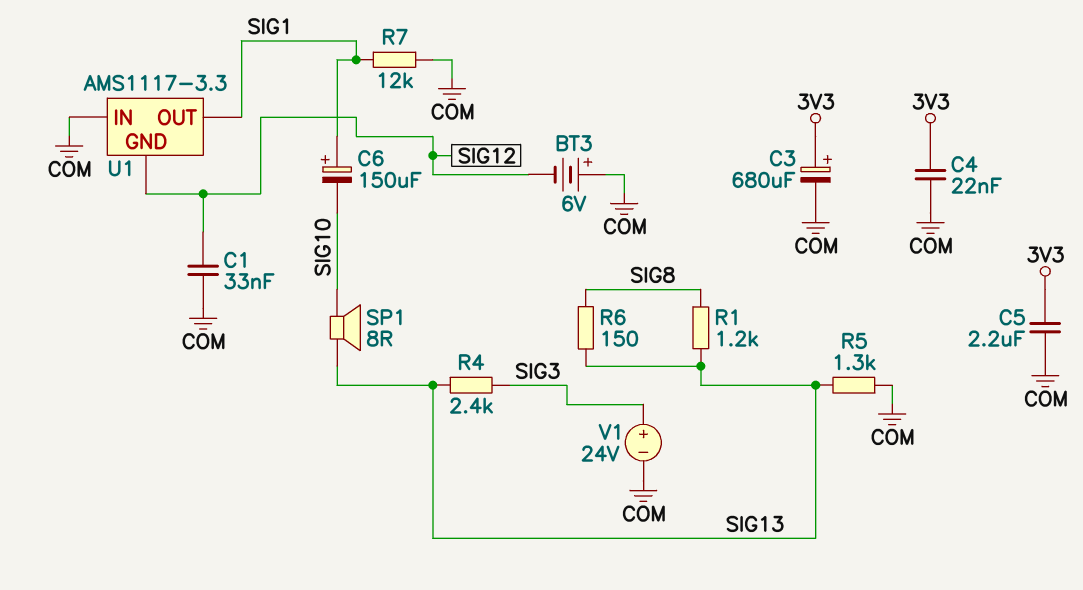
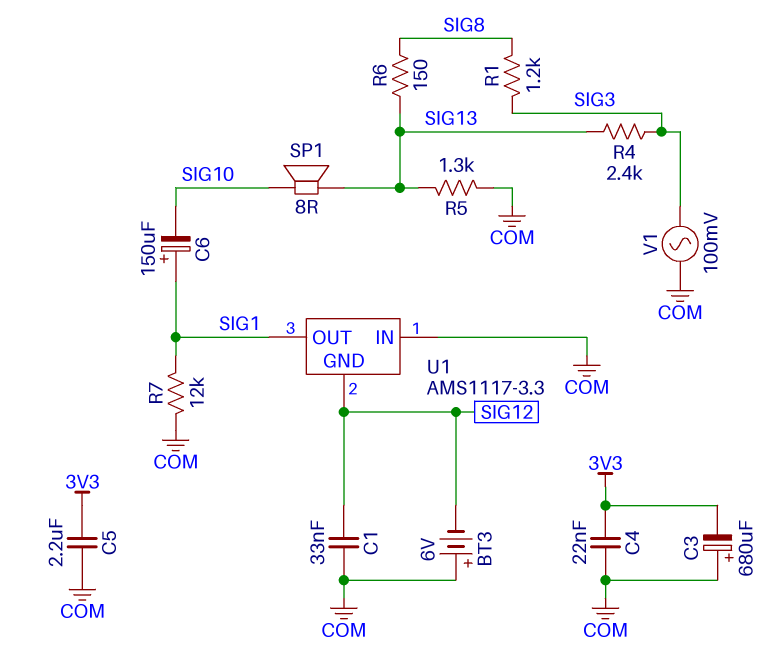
C3: 680uF (plus 3V3, minus COM) -> 680uF (plus COM, minus 3V3)
R1: 1.2k (SIG8, SIG13) -> 1.2k (SIG3, SIG8)
V1: 24V (plus SIG3, minus COM) -> AC 100mV (COM, SIG3)

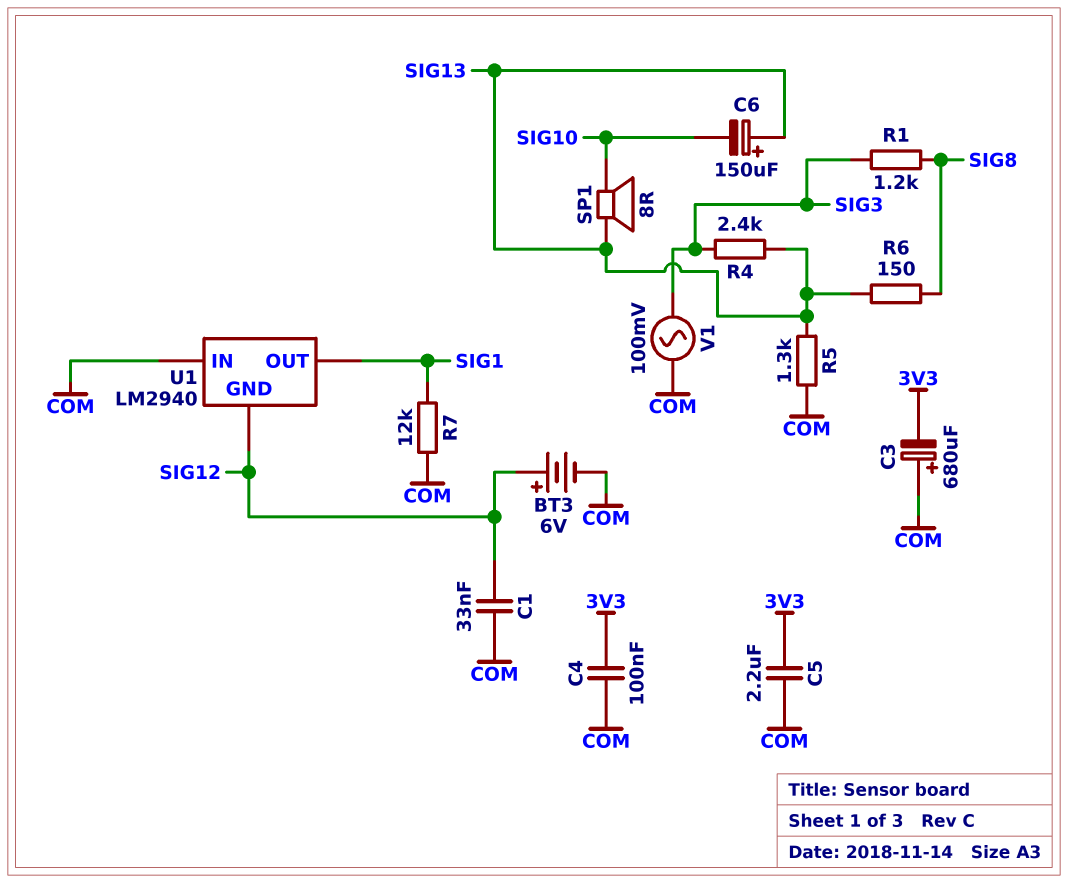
BT3: 6V (plus COM, minus SIG12) -> 6V (plus SIG12, minus COM)
C4: 22nF (3V3, COM) -> 100nF (3V3, COM)
C6: 150uF (plus SIG1, minus SIG10) -> 150uF (plus SIG13, minus SIG10)
U1: AMS1117-3.3 -> LM2940

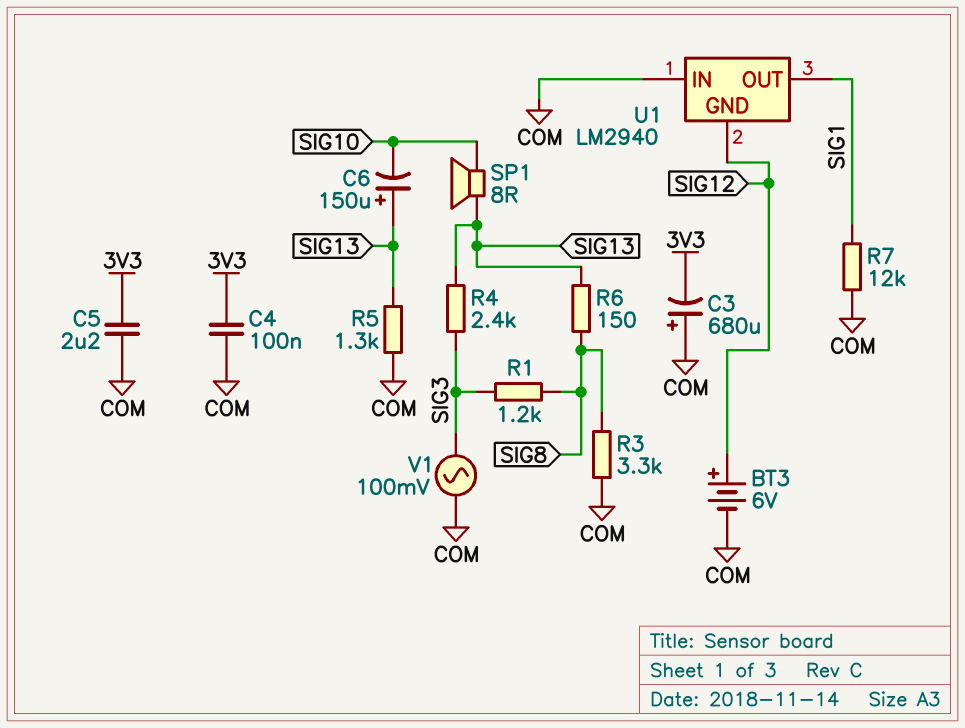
C1: 33nF (COM, SIG12) -> none
R3: none -> 3.3k (COM, SIG8)

